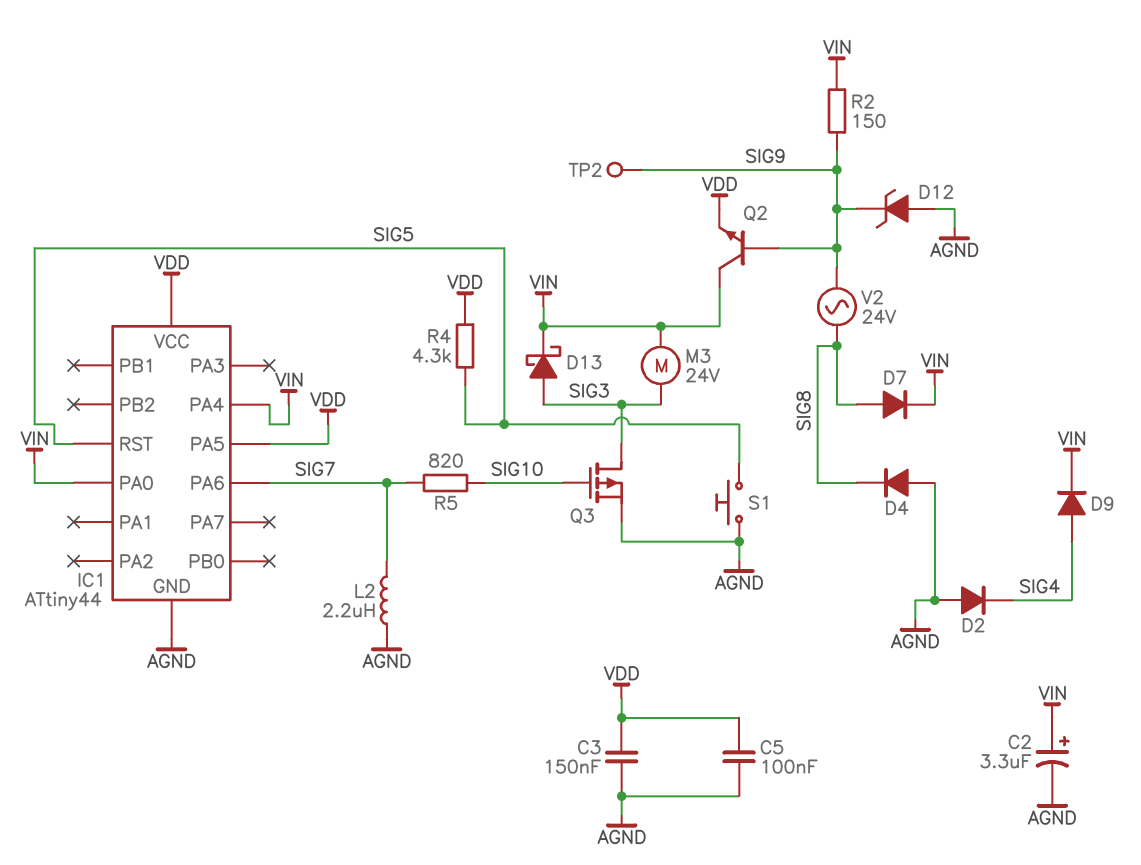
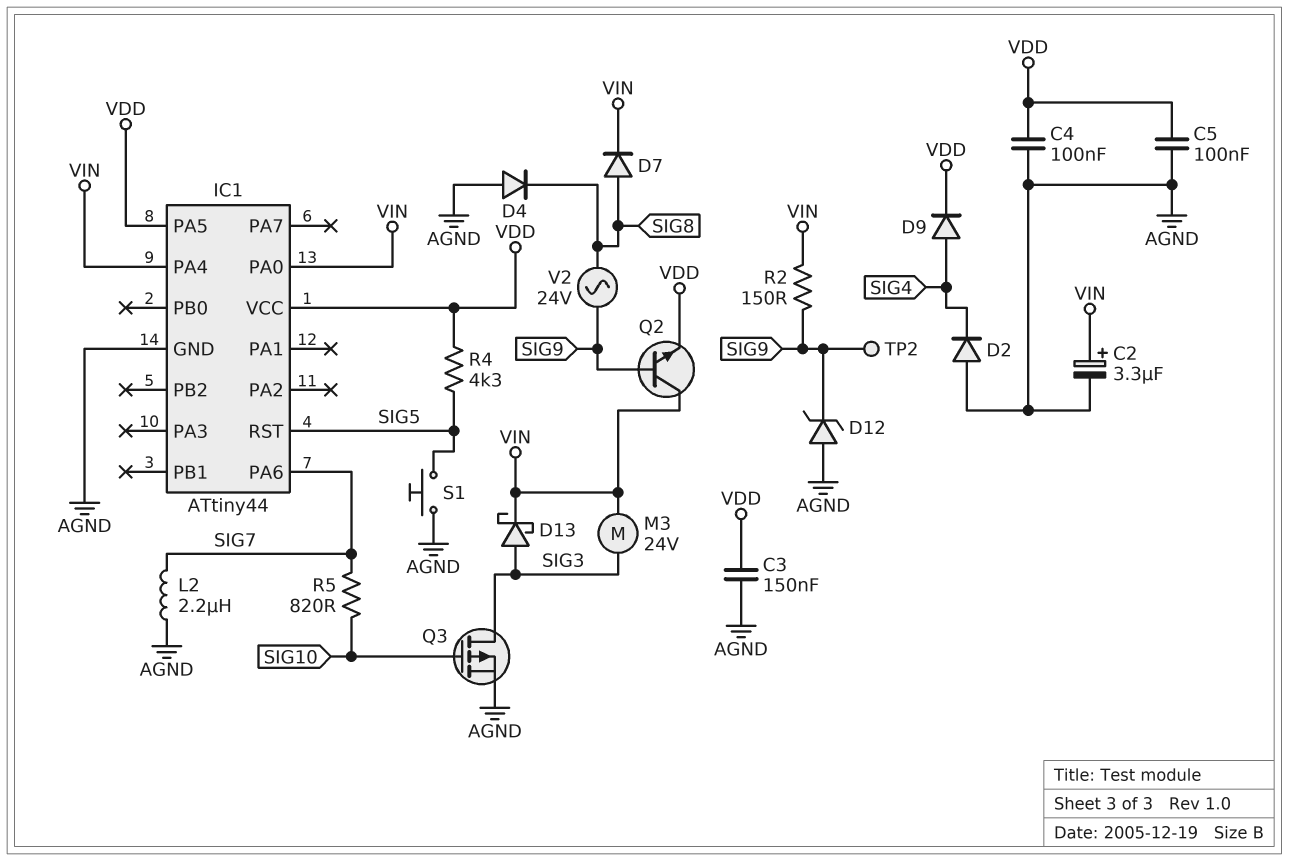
C4: none -> 100nF (AGND, VDD)
D9: diode (A SIG4, K VIN) -> diode (A SIG4, K VDD)

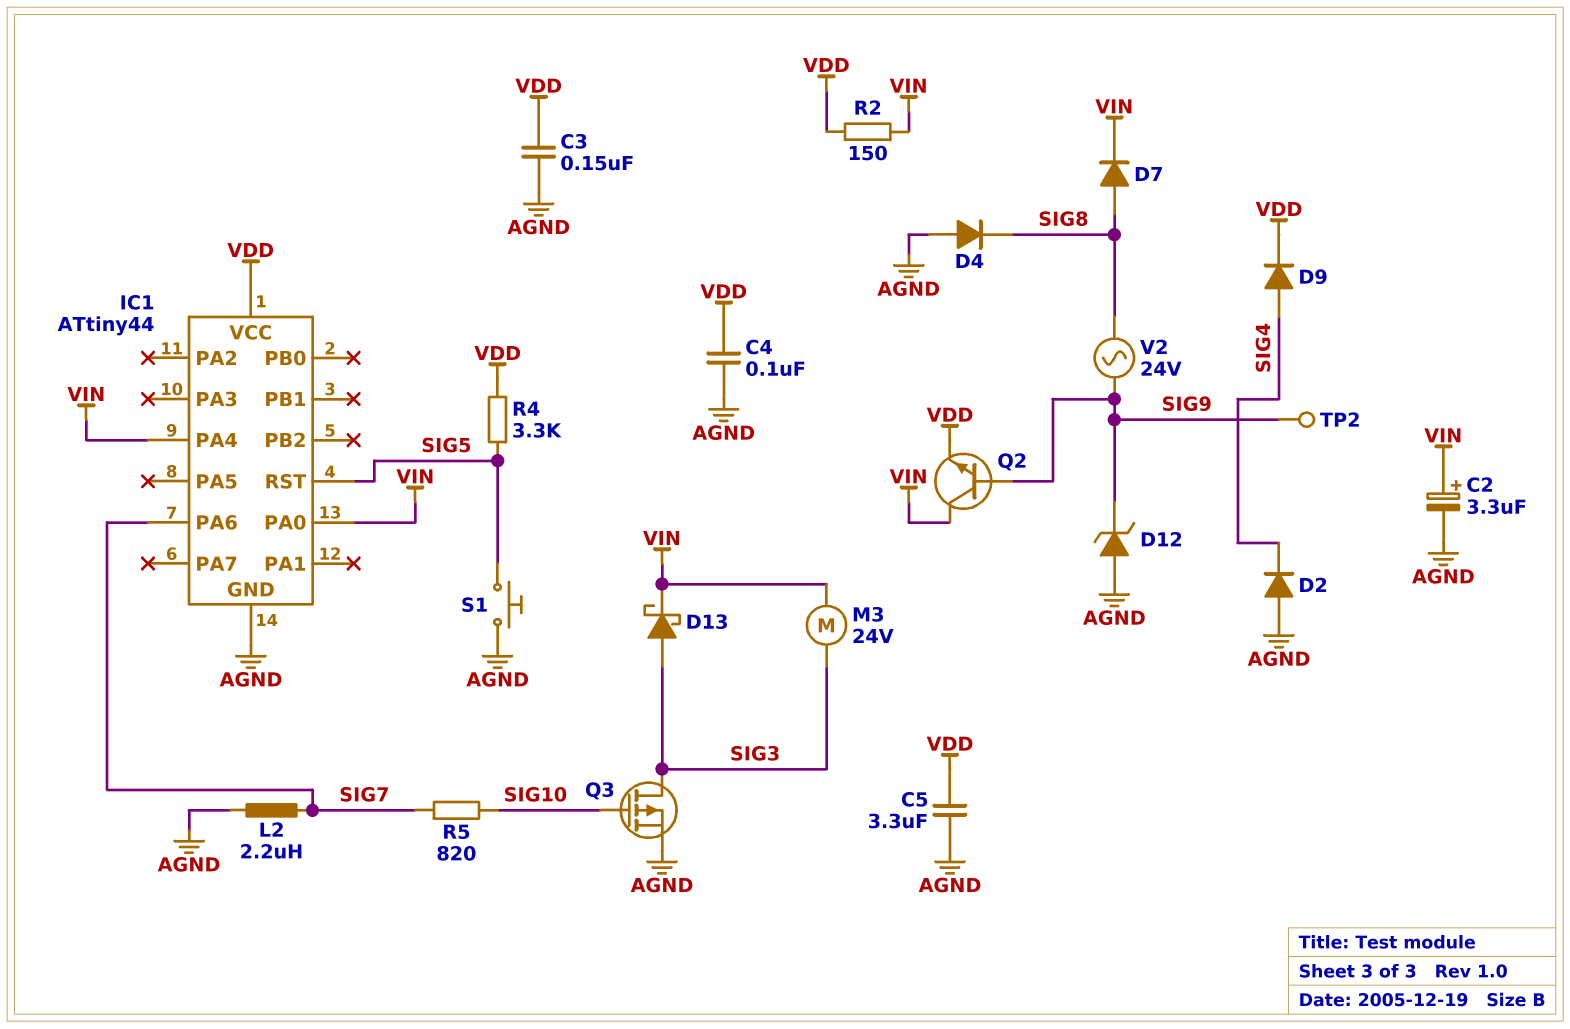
C5: 100nF (AGND, VDD) -> 3.3uF (AGND, VDD)
IC1 pin PA5: VDD -> none
R2: 150 (SIG9, VIN) -> 150 (VDD, VIN)
R4: 4.3k (SIG5, VDD) -> 3.3k (SIG5, VDD)

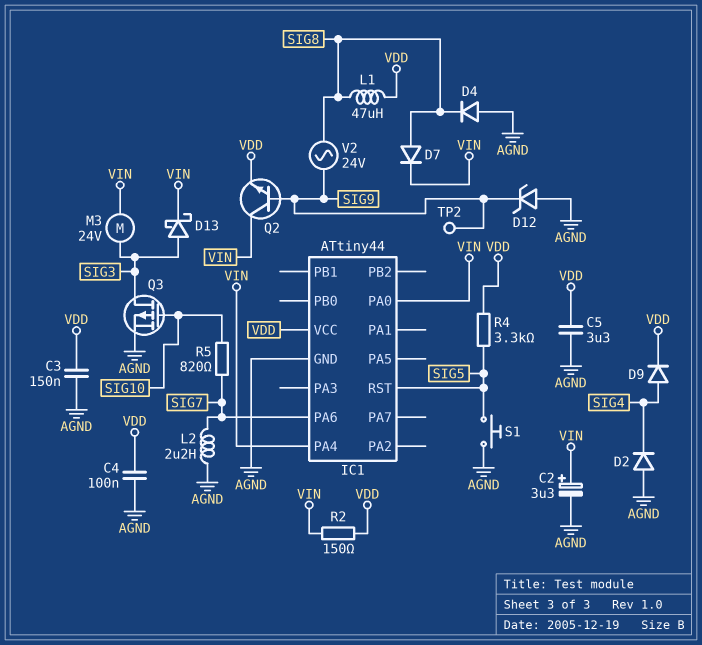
L1: none -> 47uH (SIG8, VDD)

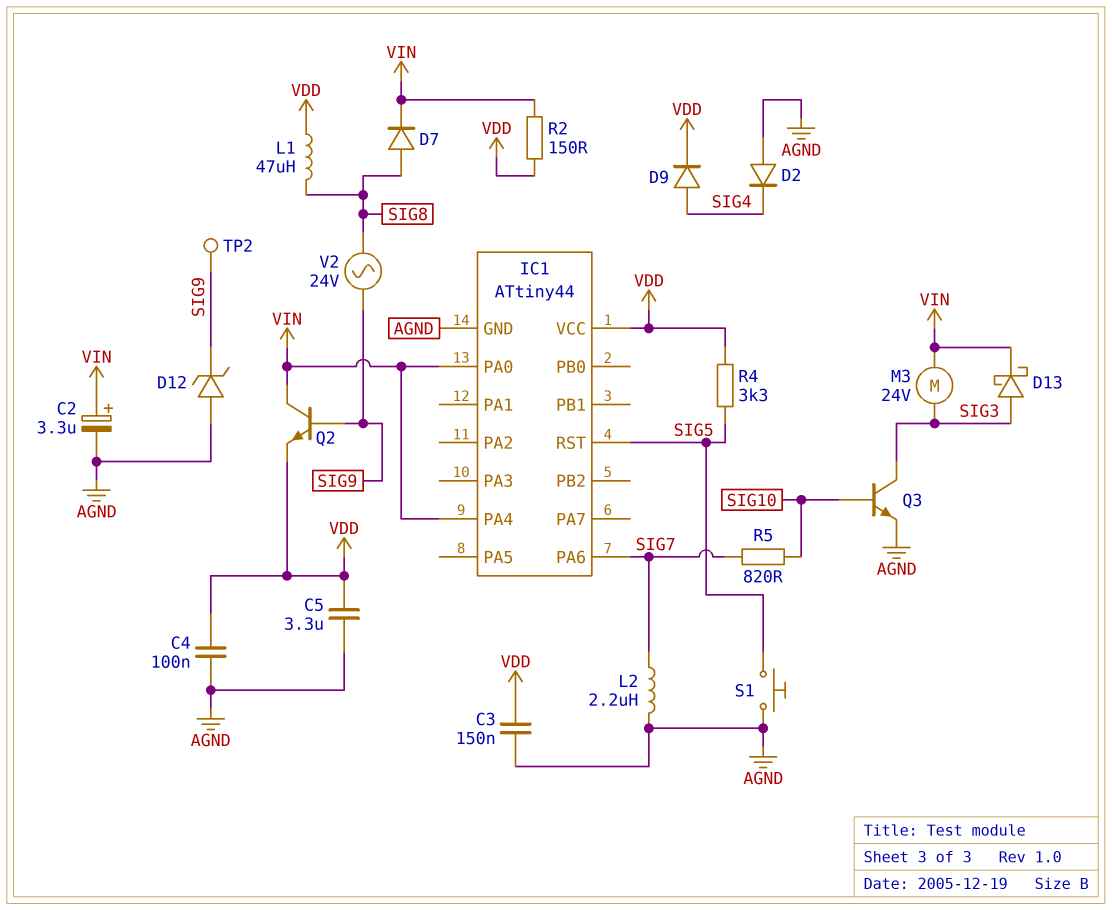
D4: diode (A AGND, K SIG8) -> none
Q3: PMOS (G SIG10, D SIG3, S AGND) -> NPN (B SIG10, C SIG3, E AGND)

